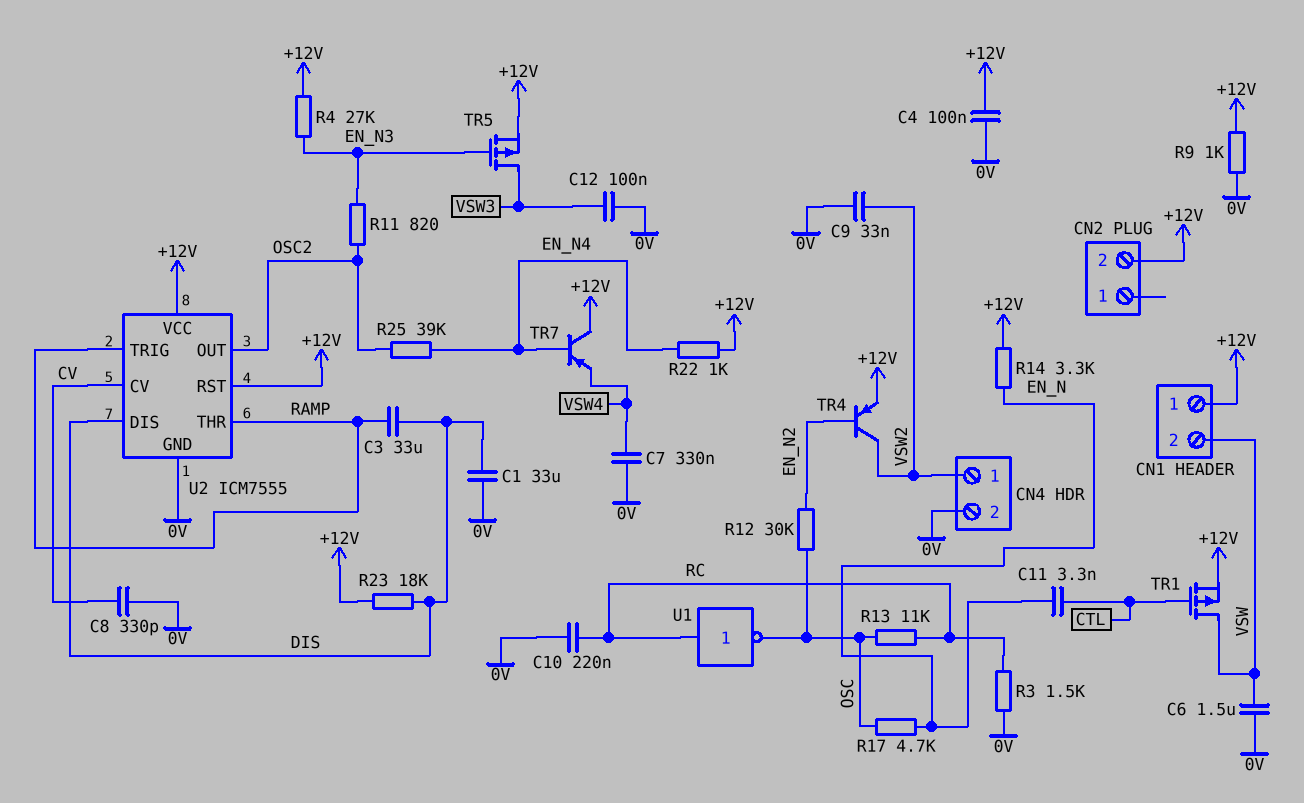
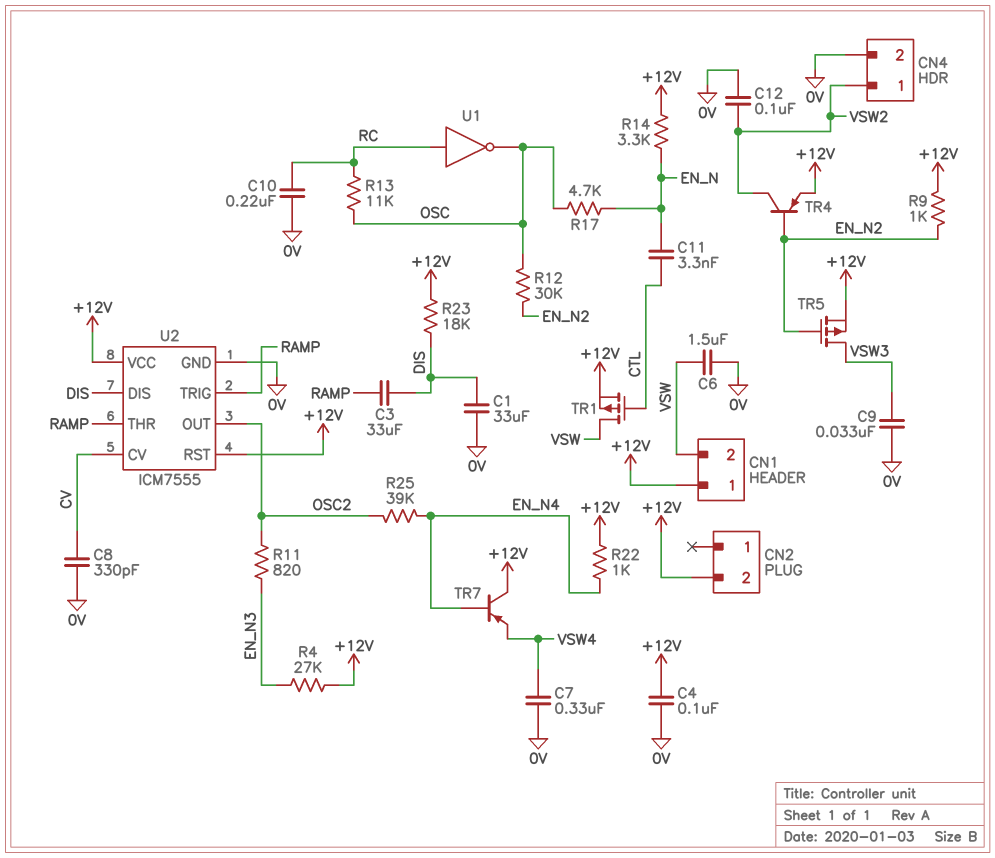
C9: 33nF (0V, VSW2) -> 33nF (0V, VSW3)
C12: 100nF (0V, VSW3) -> 100nF (0V, VSW2)
R3: 1.5k (0V, RC) -> none
R9: 1k (+12V, 0V) -> 1k (+12V, EN_N2)
TR5: PMOS (G EN_N3, D VSW3, S +12V) -> PMOS (G EN_N2, D VSW3, S +12V)

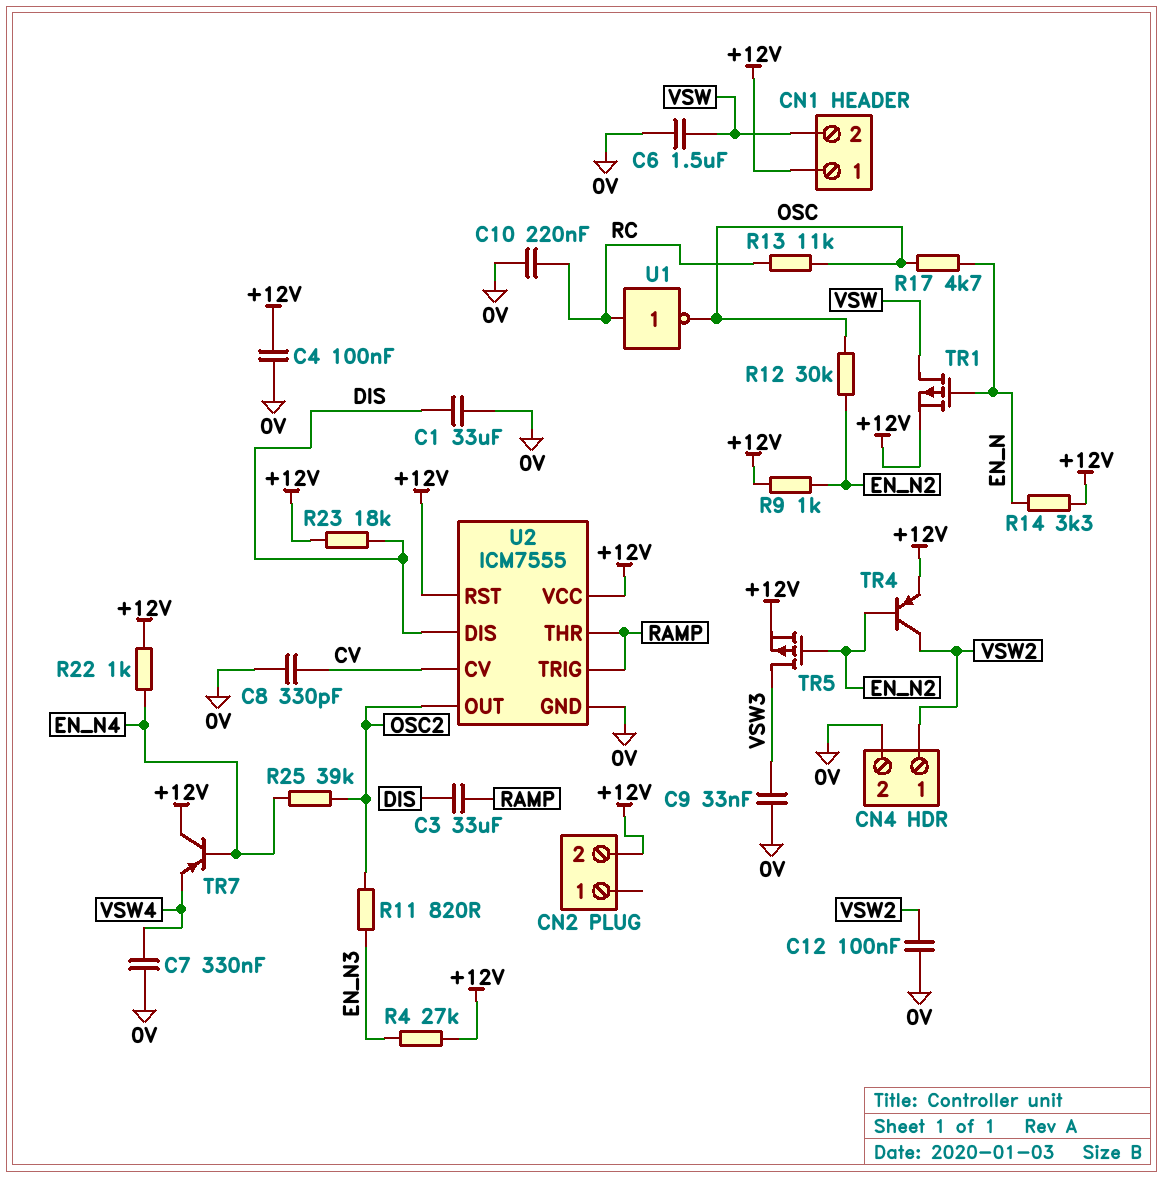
C11: 3.3nF (CTL, EN_N) -> none
TR1: PMOS (G CTL, D VSW, S +12V) -> PMOS (G EN_N, D VSW, S +12V)

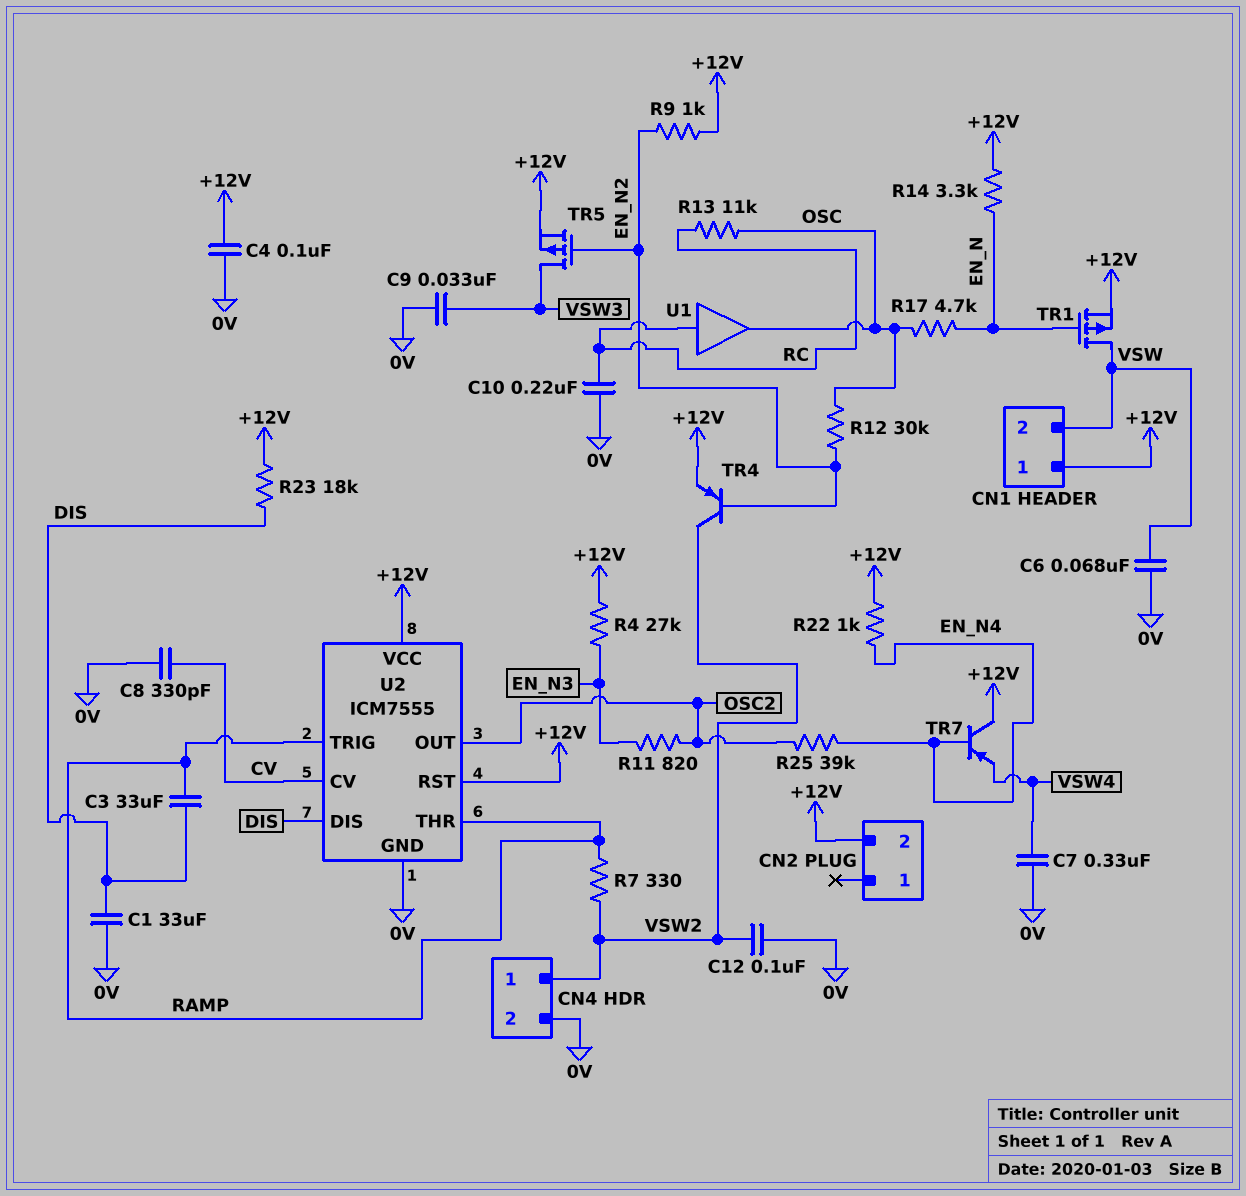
C6: 1.5uF (0V, VSW) -> 68nF (0V, VSW)
R7: none -> 330 (RAMP, VSW2)
U1: NOT (in RC, out OSC) -> buffer (in RC, out OSC)

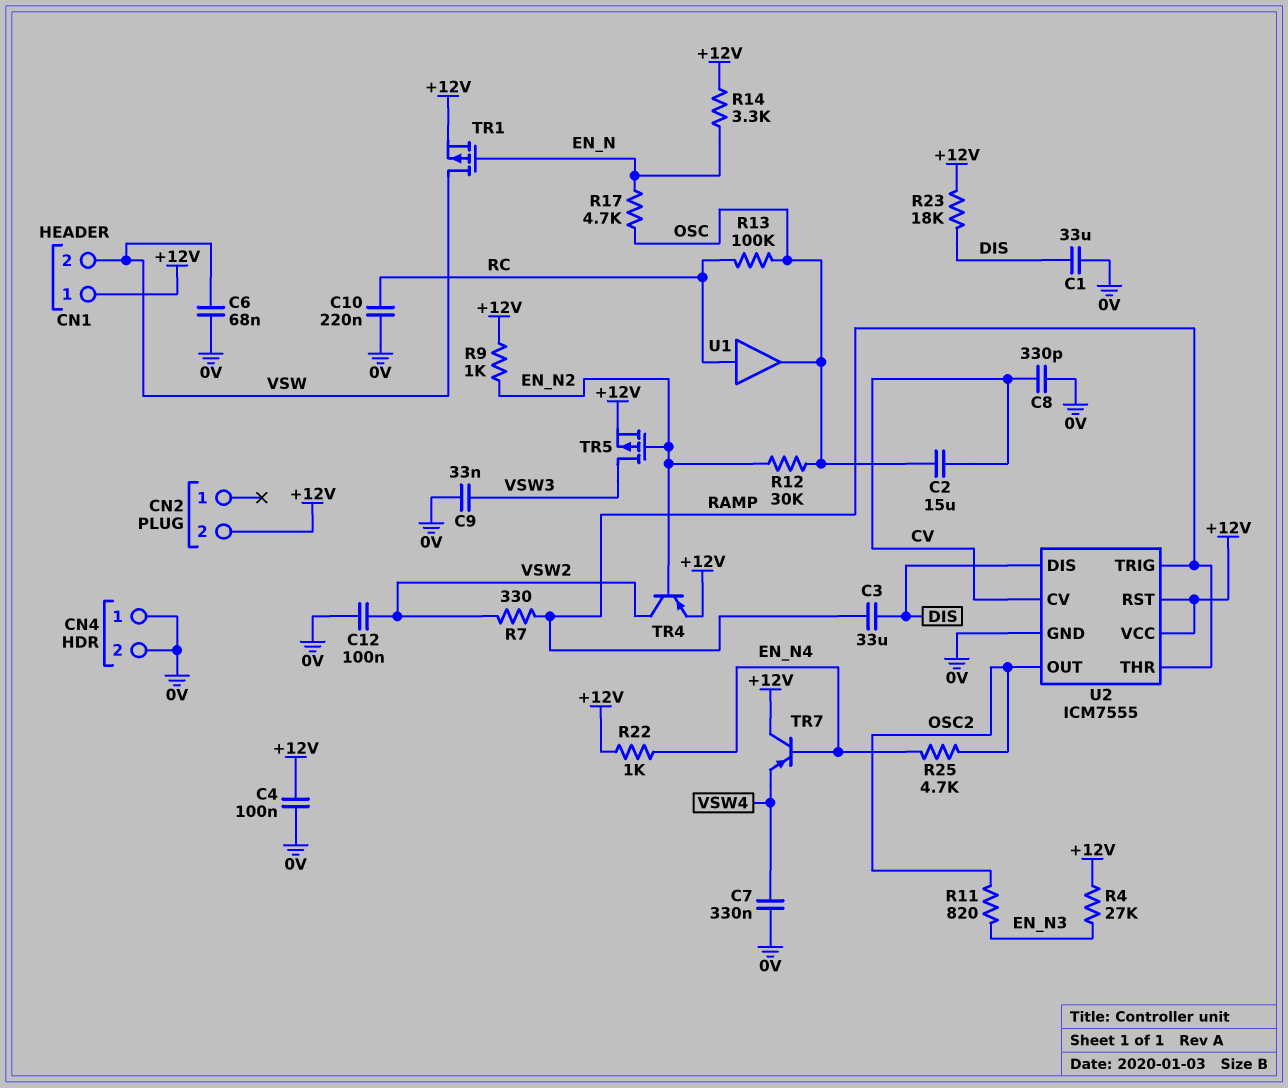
C2: none -> 15uF (CV, OSC)
CN4 pin 1: VSW2 -> 0V
R13: 11k (OSC, RC) -> 100k (OSC, RC)
R25: 39k (EN_N4, OSC2) -> 4.7k (EN_N4, OSC2)

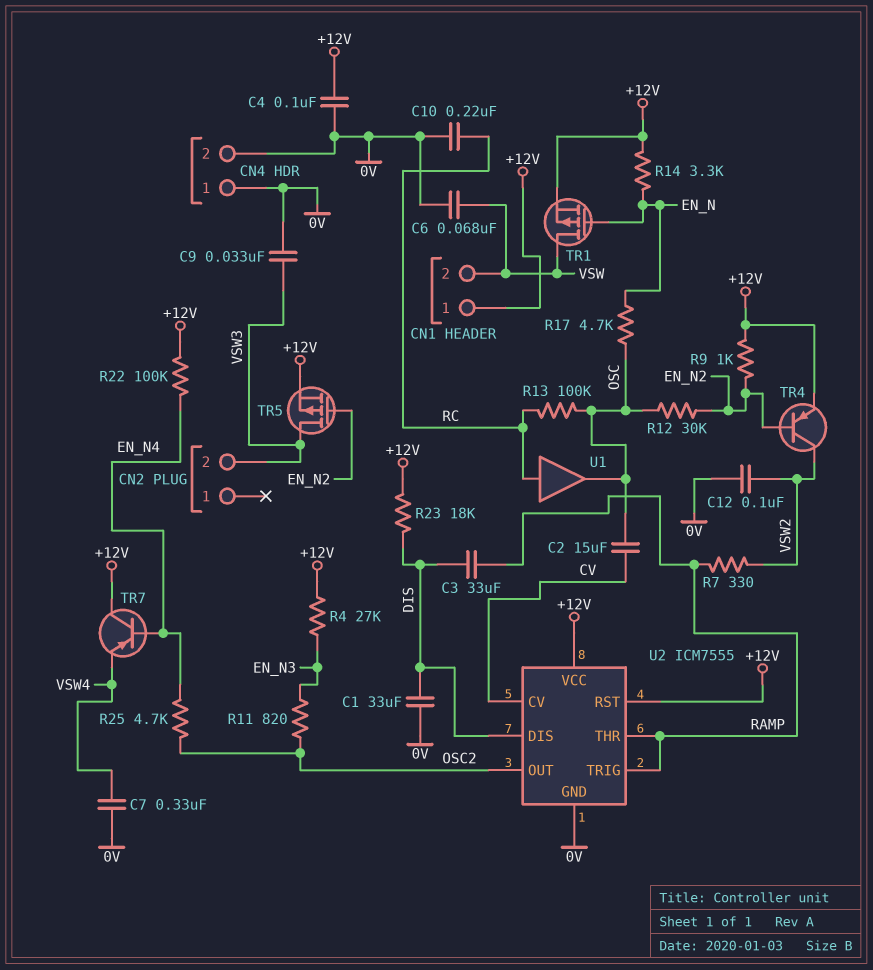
C8: 330pF (0V, CV) -> none
CN2 pin 2: +12V -> VSW3
R22: 1k (+12V, EN_N4) -> 100k (+12V, EN_N4)

